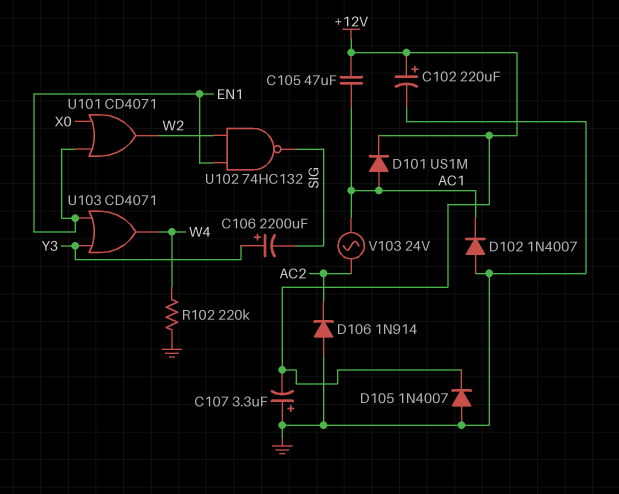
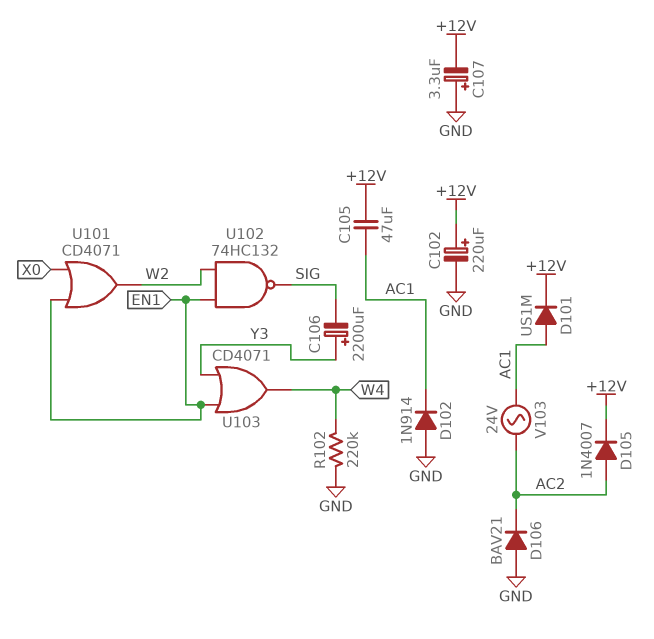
D102: diode 1N4007 (A GND, K AC1) -> diode 1N914 (A GND, K AC1)
D105: diode 1N4007 (A GND, K +12V) -> diode 1N4007 (A AC2, K +12V)
D106: diode 1N914 (A GND, K AC2) -> diode BAV21 (A GND, K AC2)

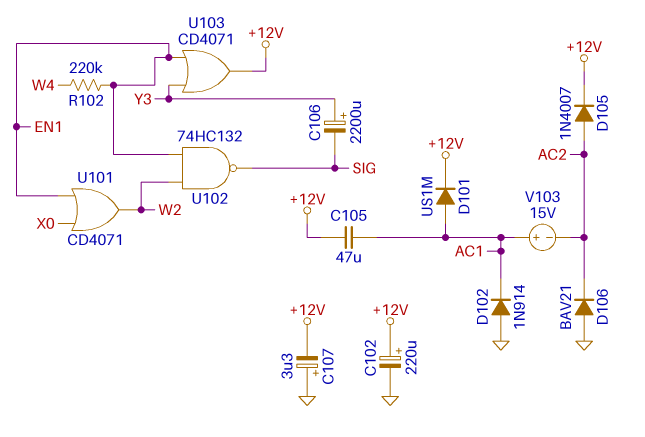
R102: 220k (GND, W4) -> 220k (EN1, W4)
U103: OR CD4071 (in EN1, in Y3, out W4) -> OR CD4071 (in EN1, in Y3, out +12V)
V103: AC 24V (AC1, AC2) -> 15V (plus AC1, minus AC2)

